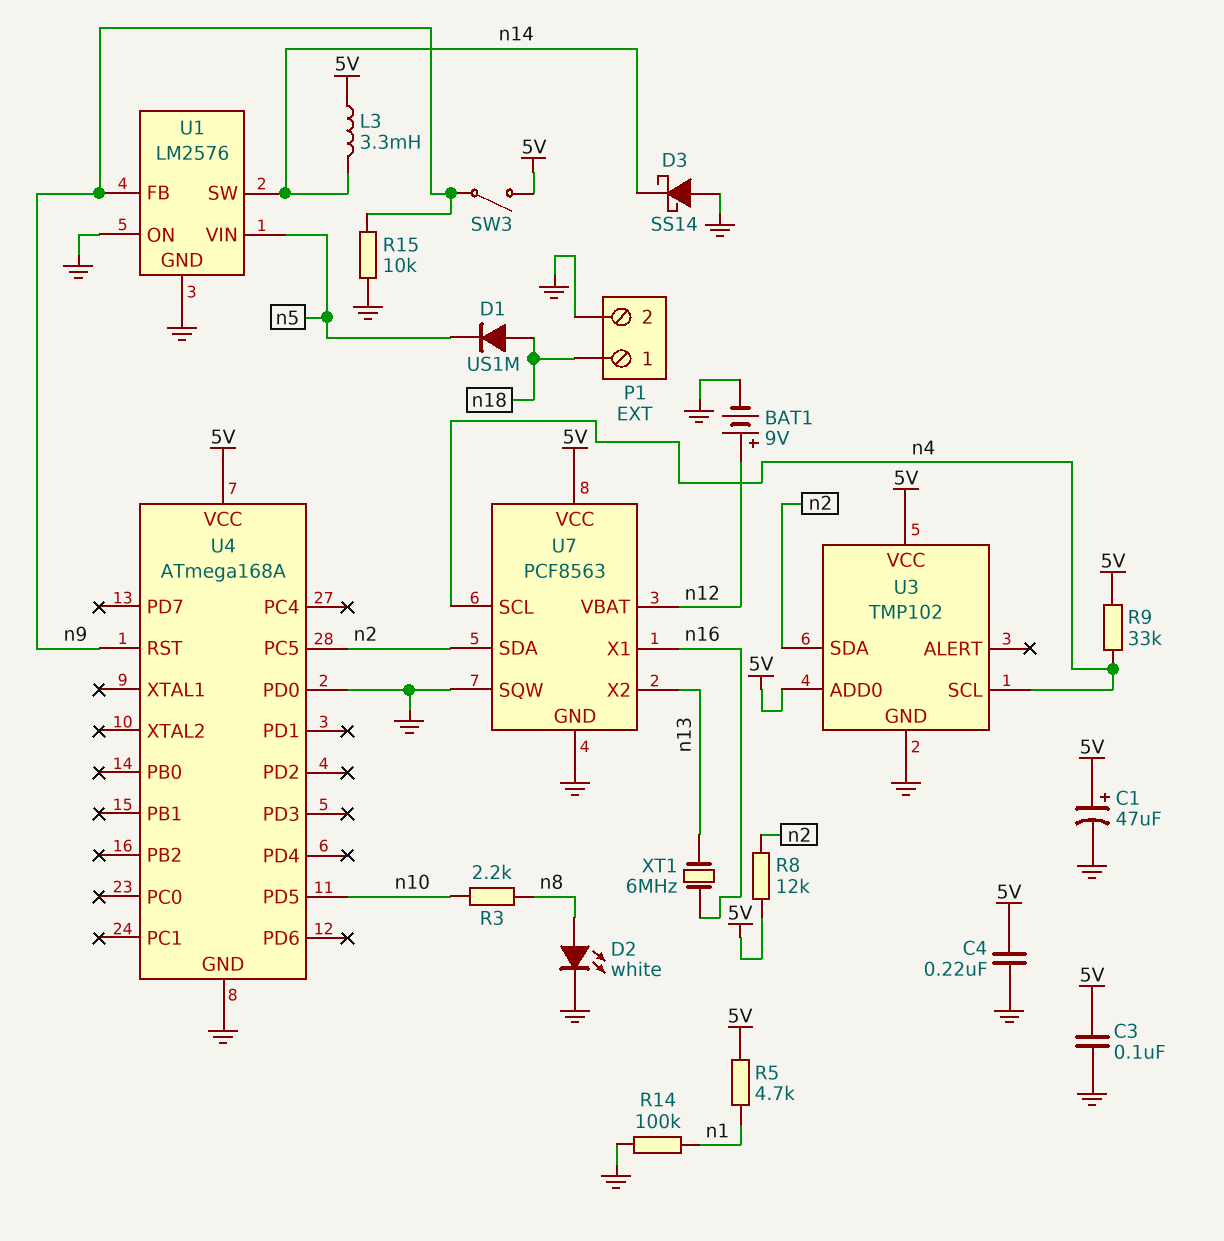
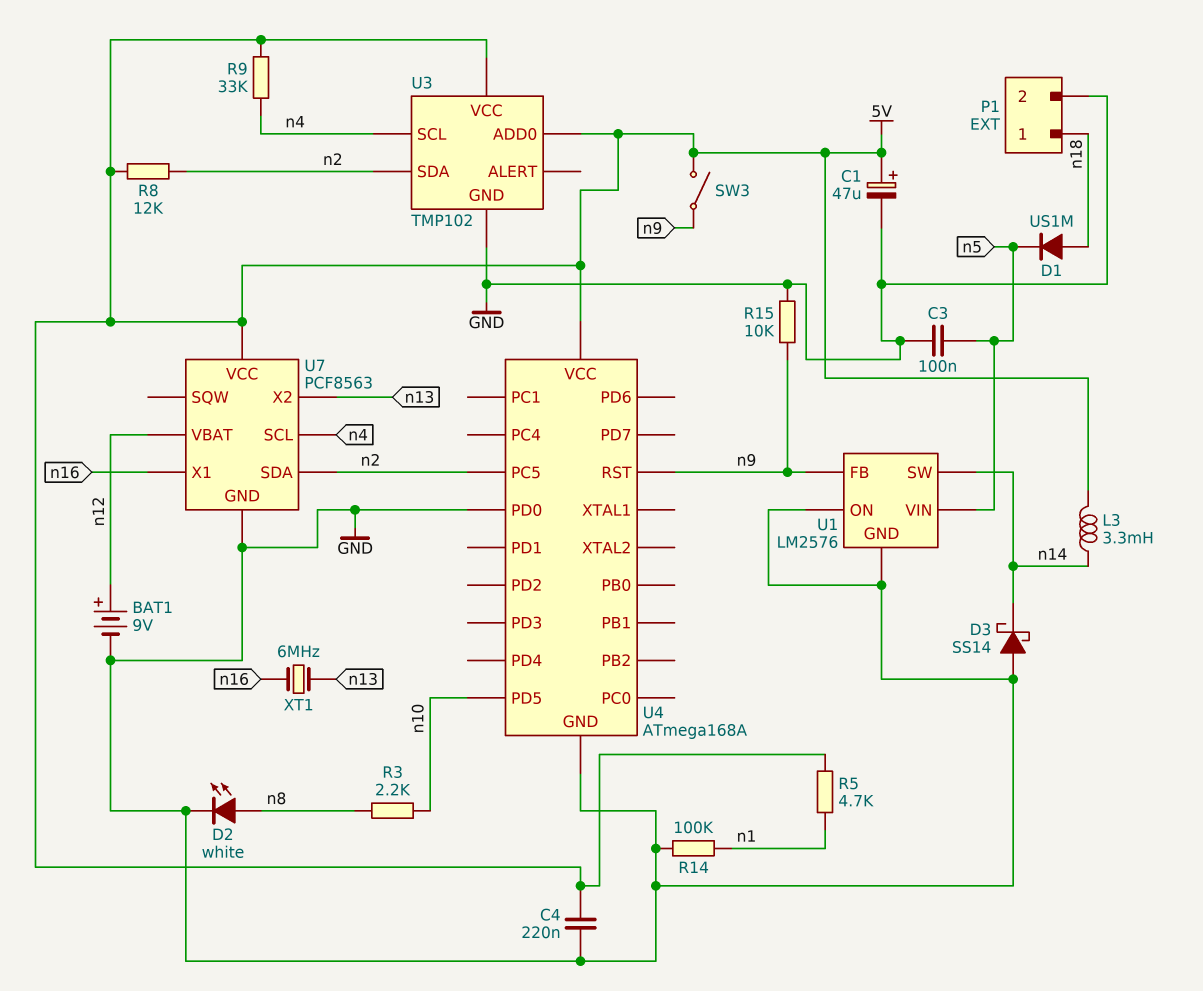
C3: 100nF (5V, GND) -> 100nF (GND, n5)
U7 pin SQW: GND -> none

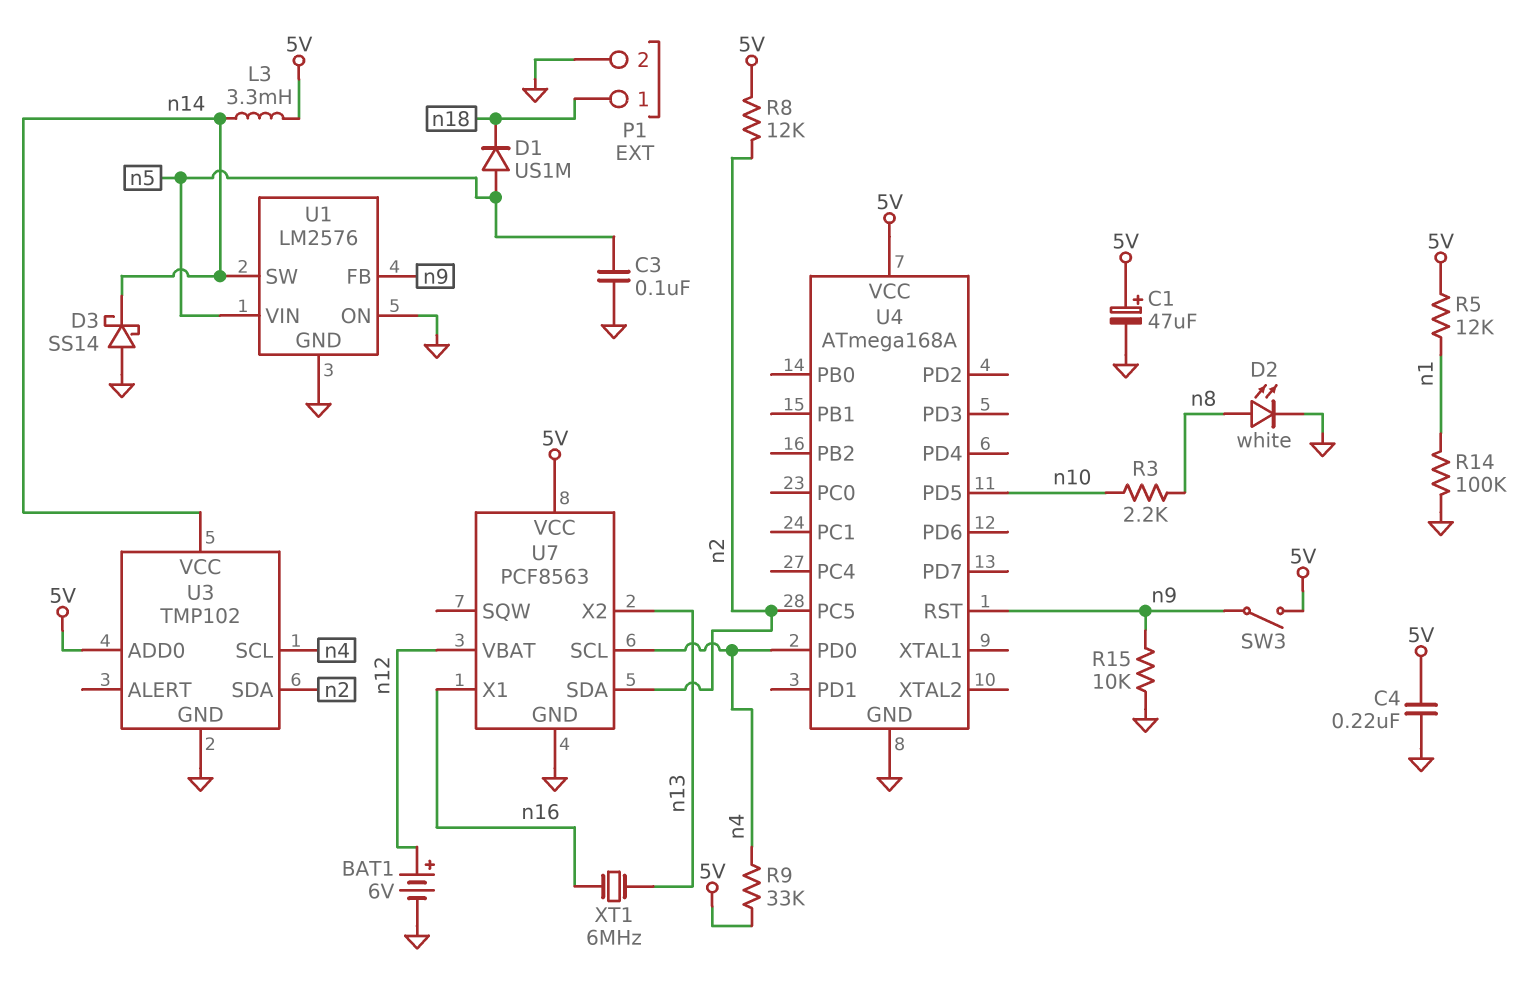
BAT1: 9V (plus n12, minus GND) -> 6V (plus n12, minus GND)
D1: diode US1M (A n18, K n5) -> diode US1M (A n5, K n18)
R5: 4.7k (5V, n1) -> 12k (5V, n1)
U3 pin VCC: 5V -> n14
U4 pin PD0: GND -> n4

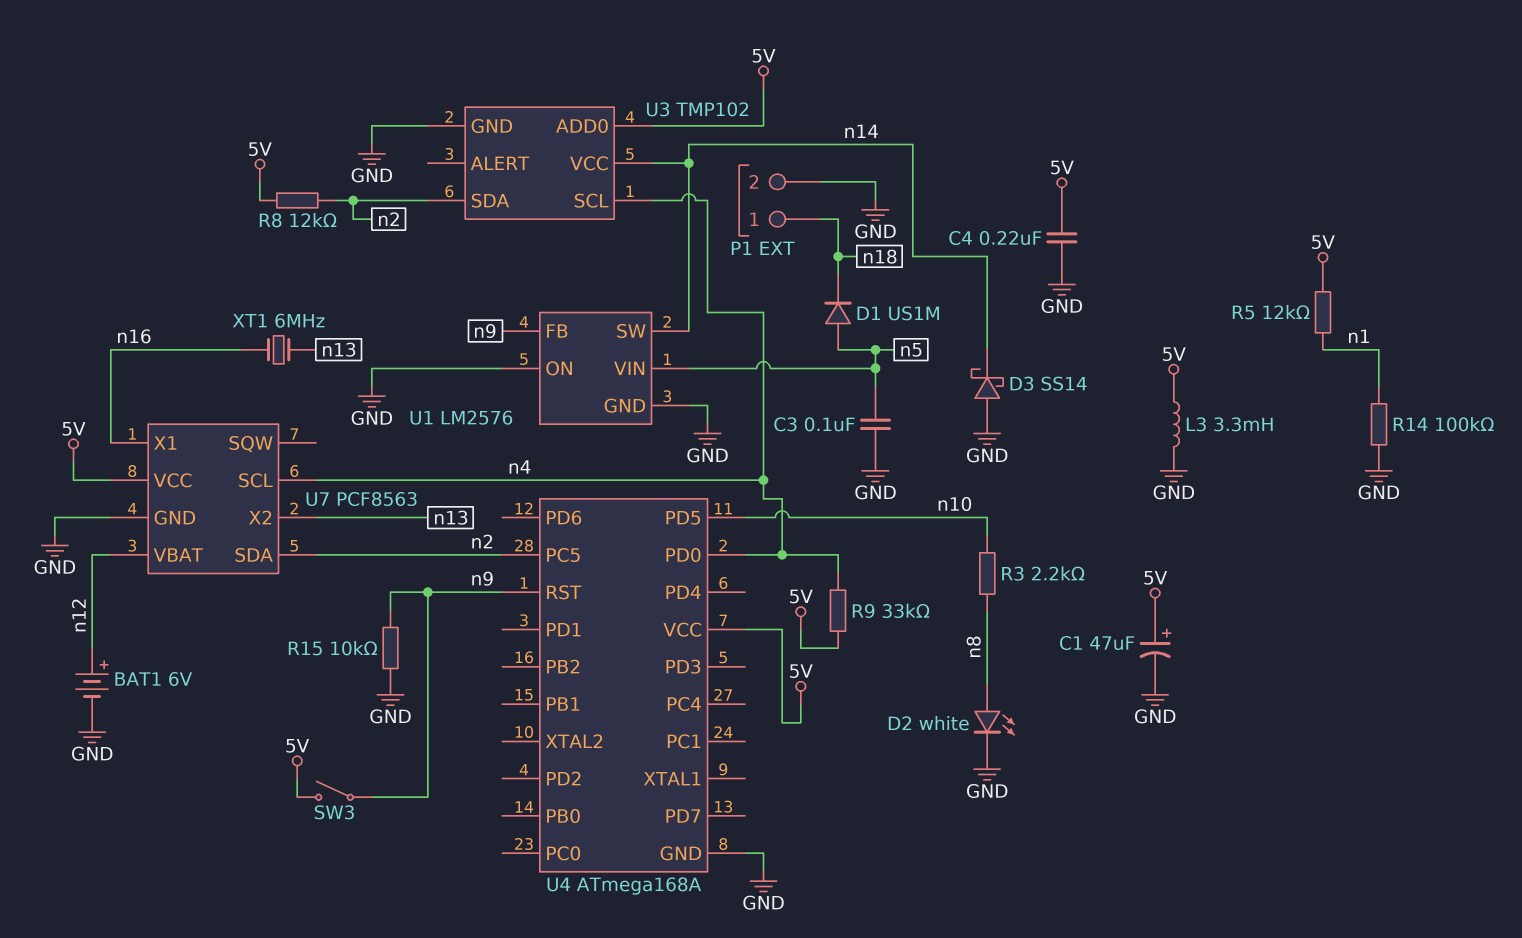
L3: 3.3mH (5V, n14) -> 3.3mH (5V, GND)

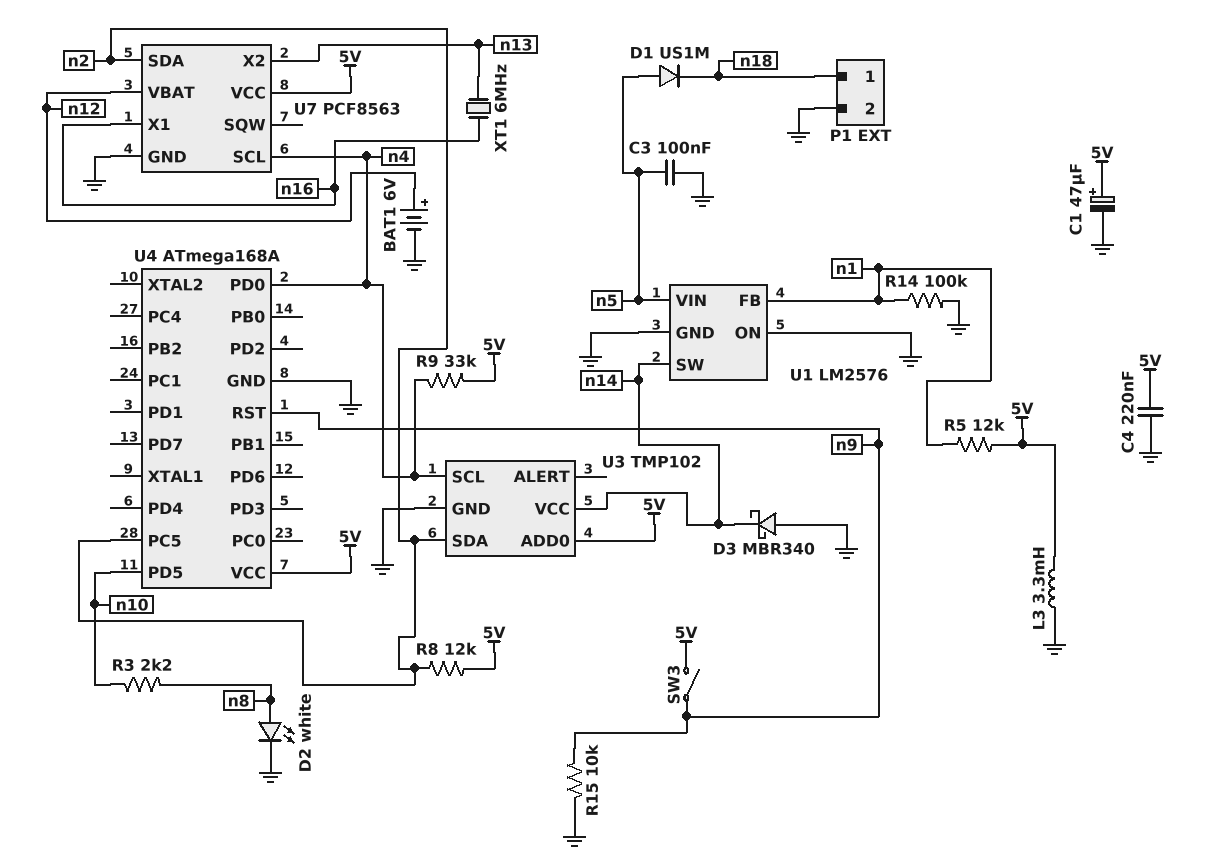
D3: schottky SS14 (A GND, K n14) -> schottky MBR340 (A GND, K n14)
U1 pin FB: n9 -> n1

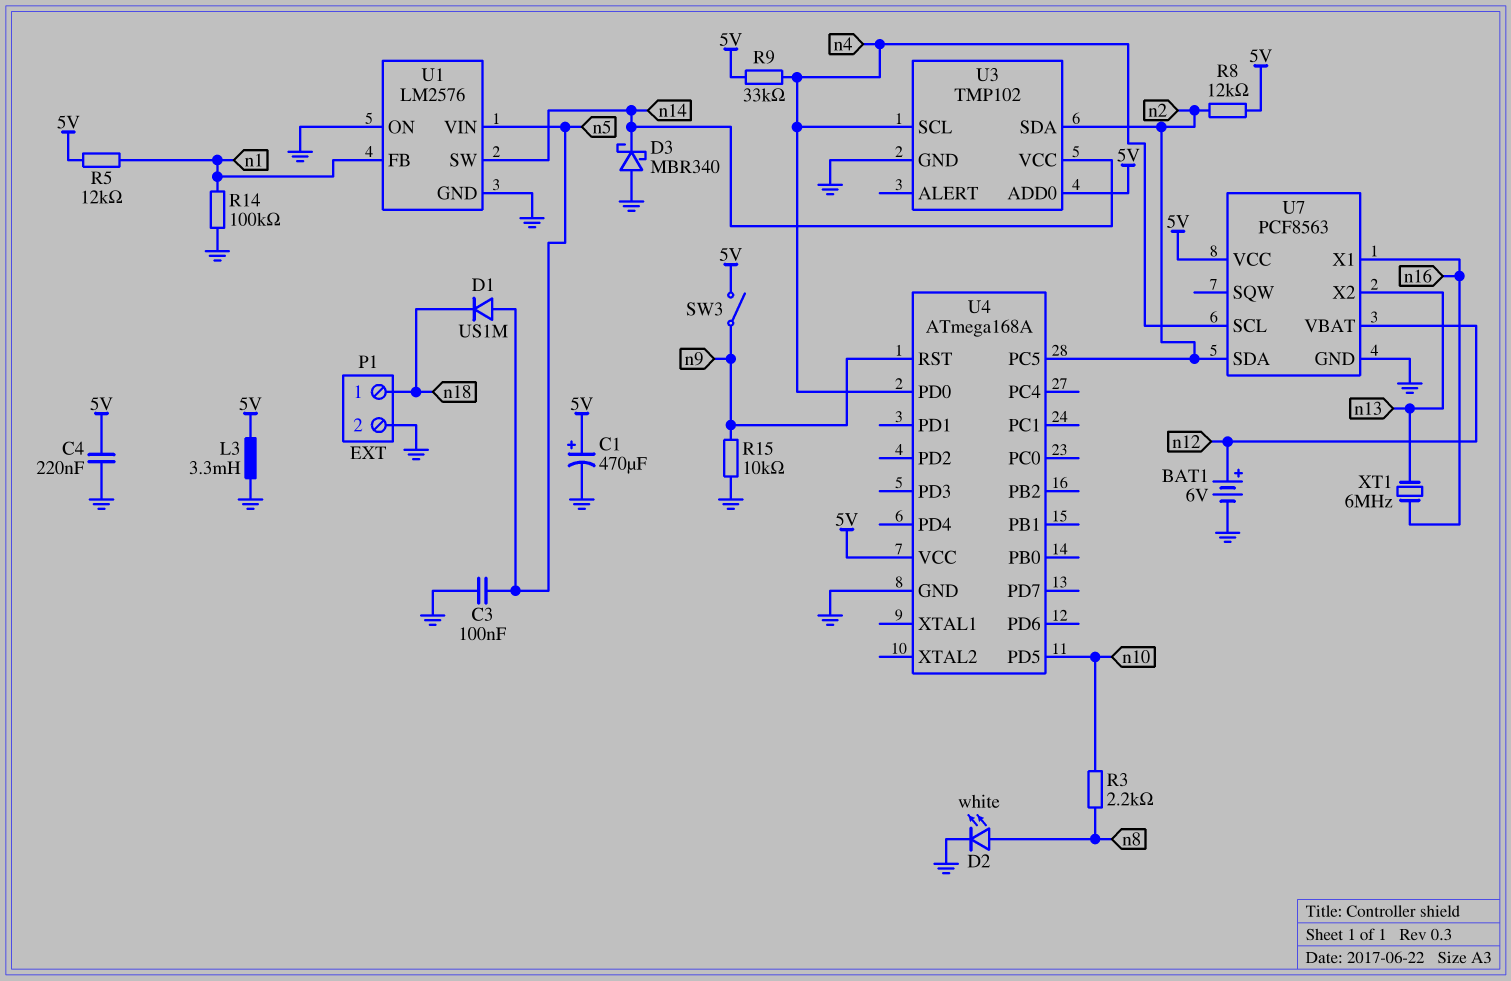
C1: 47uF (plus 5V, minus GND) -> 470uF (plus 5V, minus GND)

